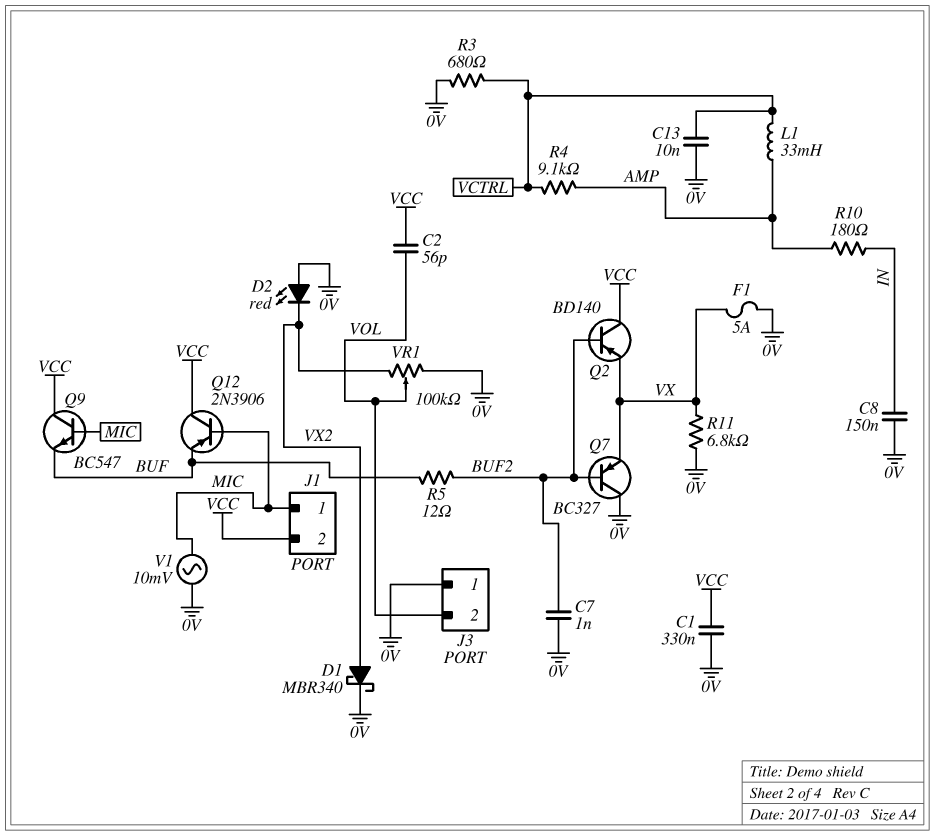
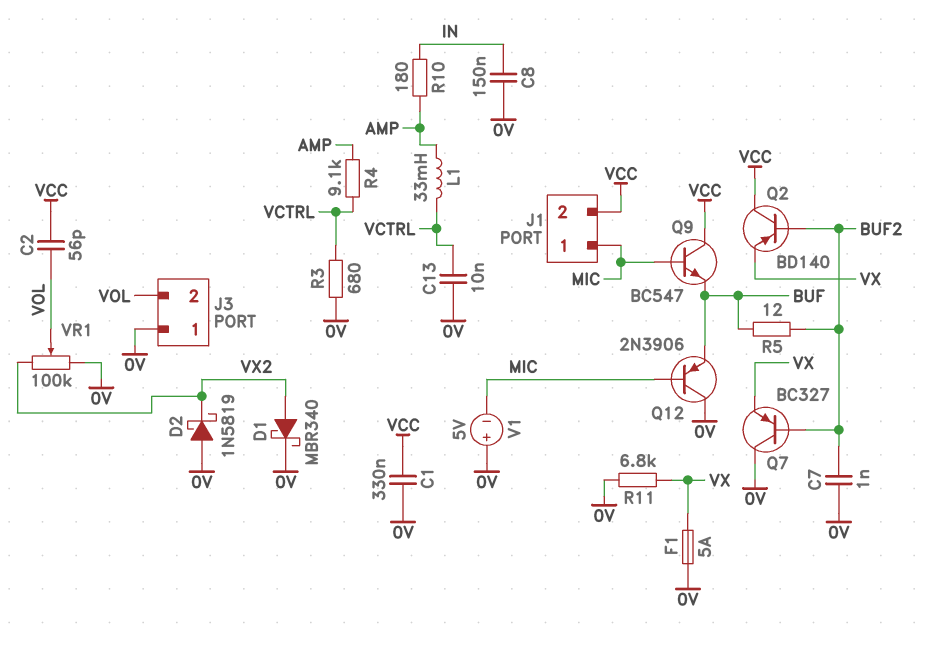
D2: LED red (A 0V, K VX2) -> schottky 1N5819 (A 0V, K VX2)
Q12: PNP 2N3906 (B MIC, C VCC, E BUF) -> PNP 2N3906 (B MIC, C 0V, E BUF)
V1: AC 10mV (0V, MIC) -> 5V (plus 0V, minus MIC)

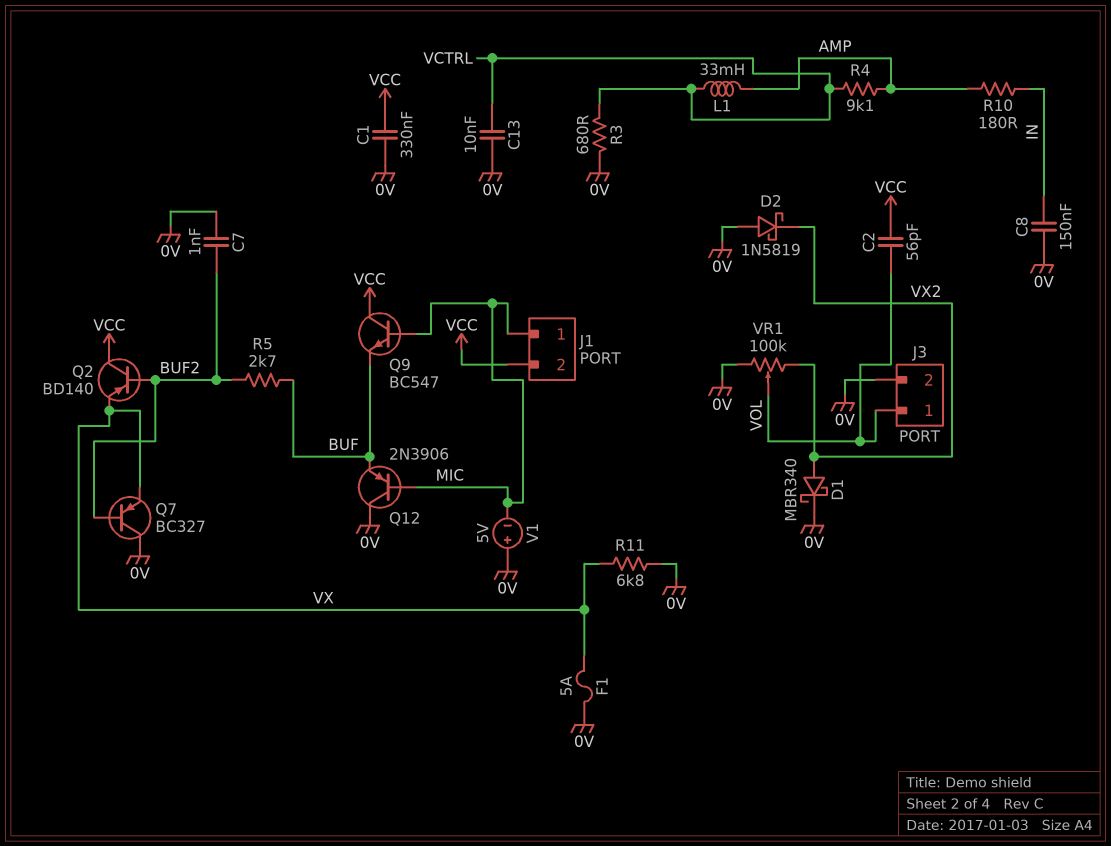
J3 pin 1: 0V -> VOL
J3 pin 2: VOL -> 0V
R5: 12 (BUF, BUF2) -> 2.7k (BUF, BUF2)

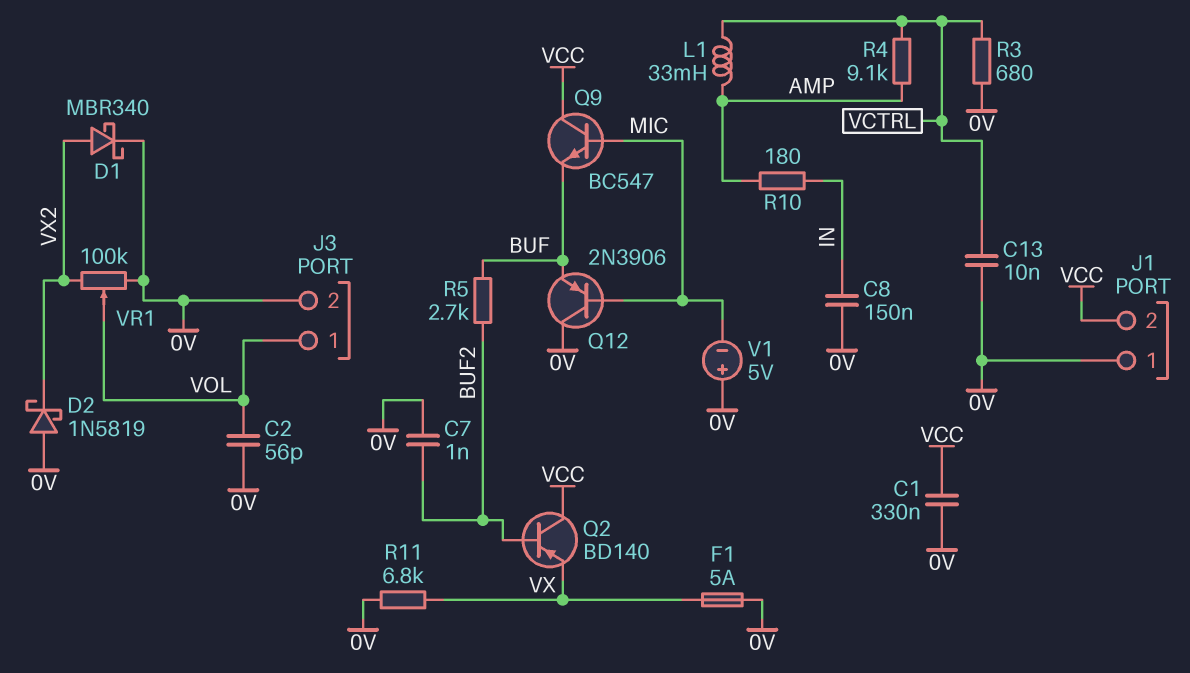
C2: 56pF (VCC, VOL) -> 56pF (0V, VOL)
J1 pin 1: MIC -> 0V
Q7: PNP BC327 (B BUF2, C 0V, E VX) -> none

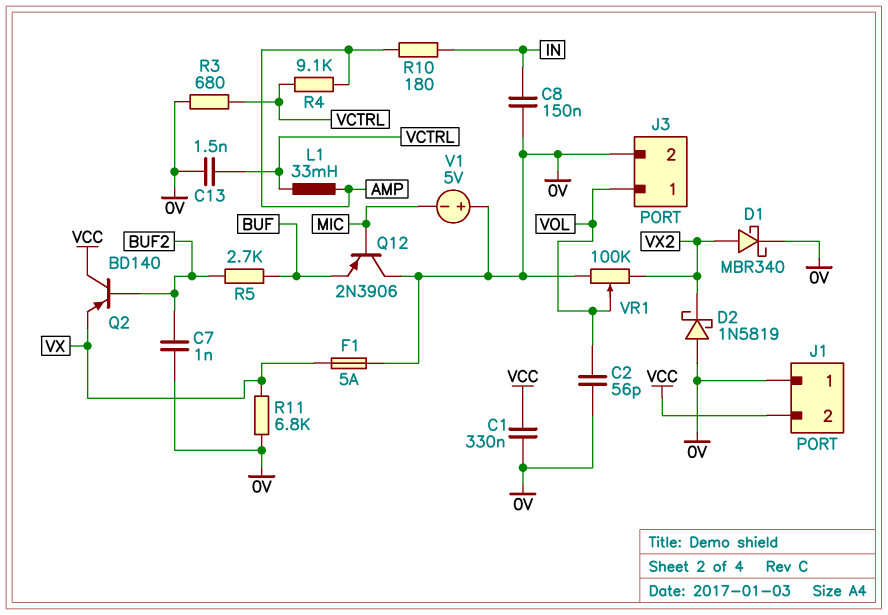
C13: 10nF (0V, VCTRL) -> 1.5nF (0V, VCTRL)
Q9: NPN BC547 (B MIC, C VCC, E BUF) -> none

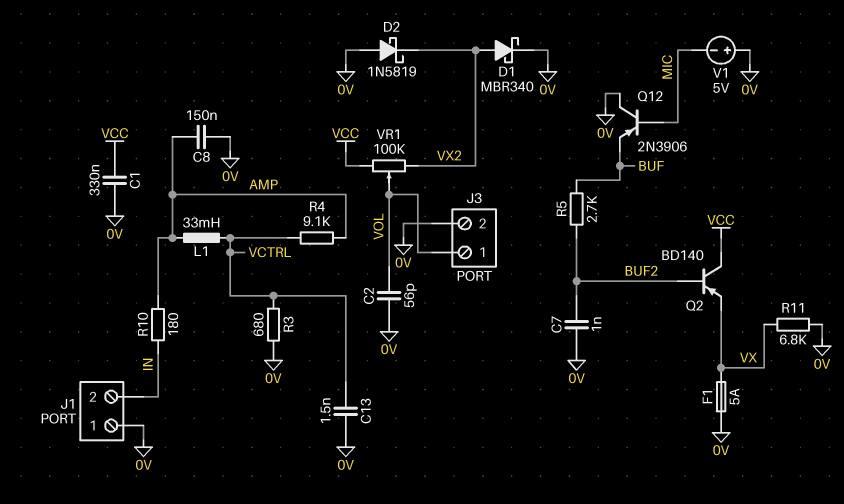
C8: 150nF (0V, IN) -> 150nF (0V, AMP)
J1 pin 2: VCC -> IN
VR1: 100k (0V, VX2, wiper VOL) -> 100k (VCC, VX2, wiper VOL)

